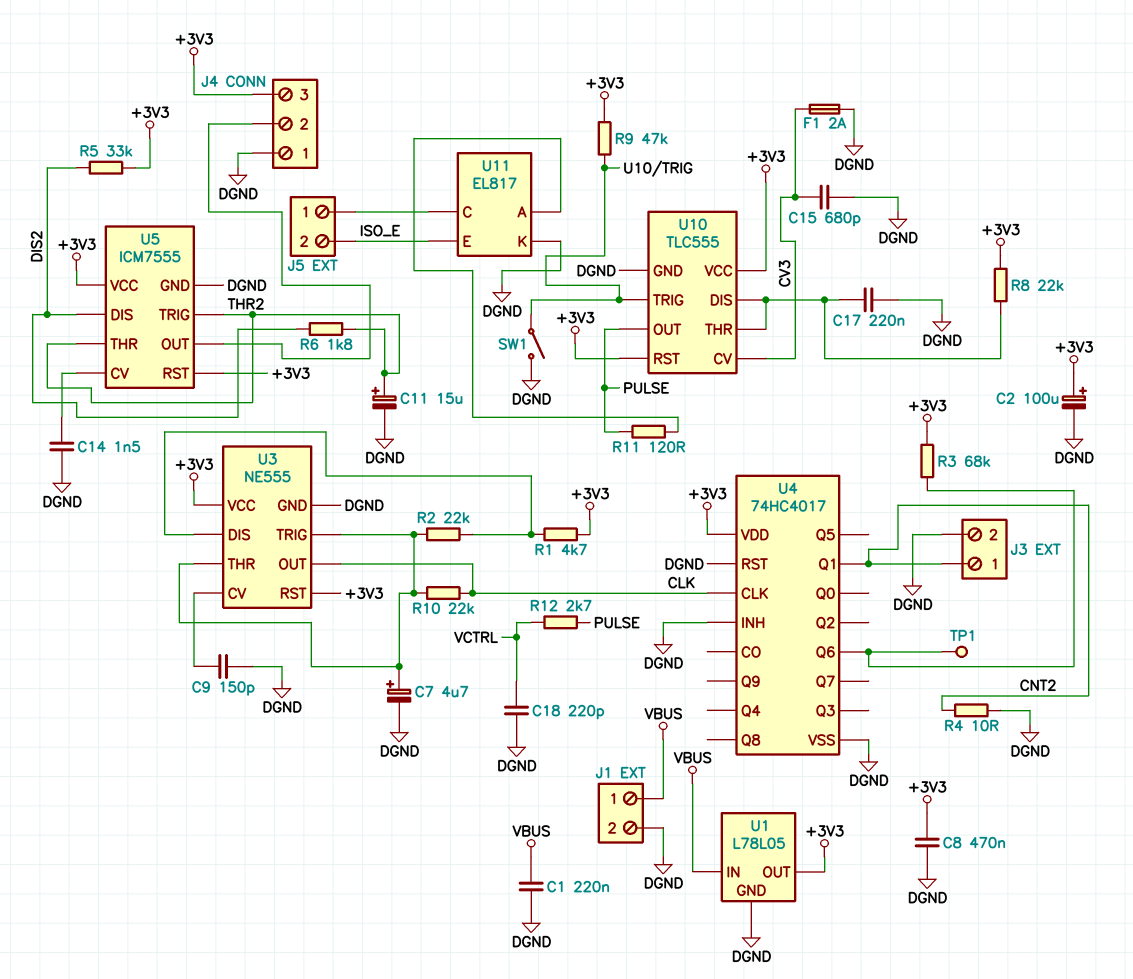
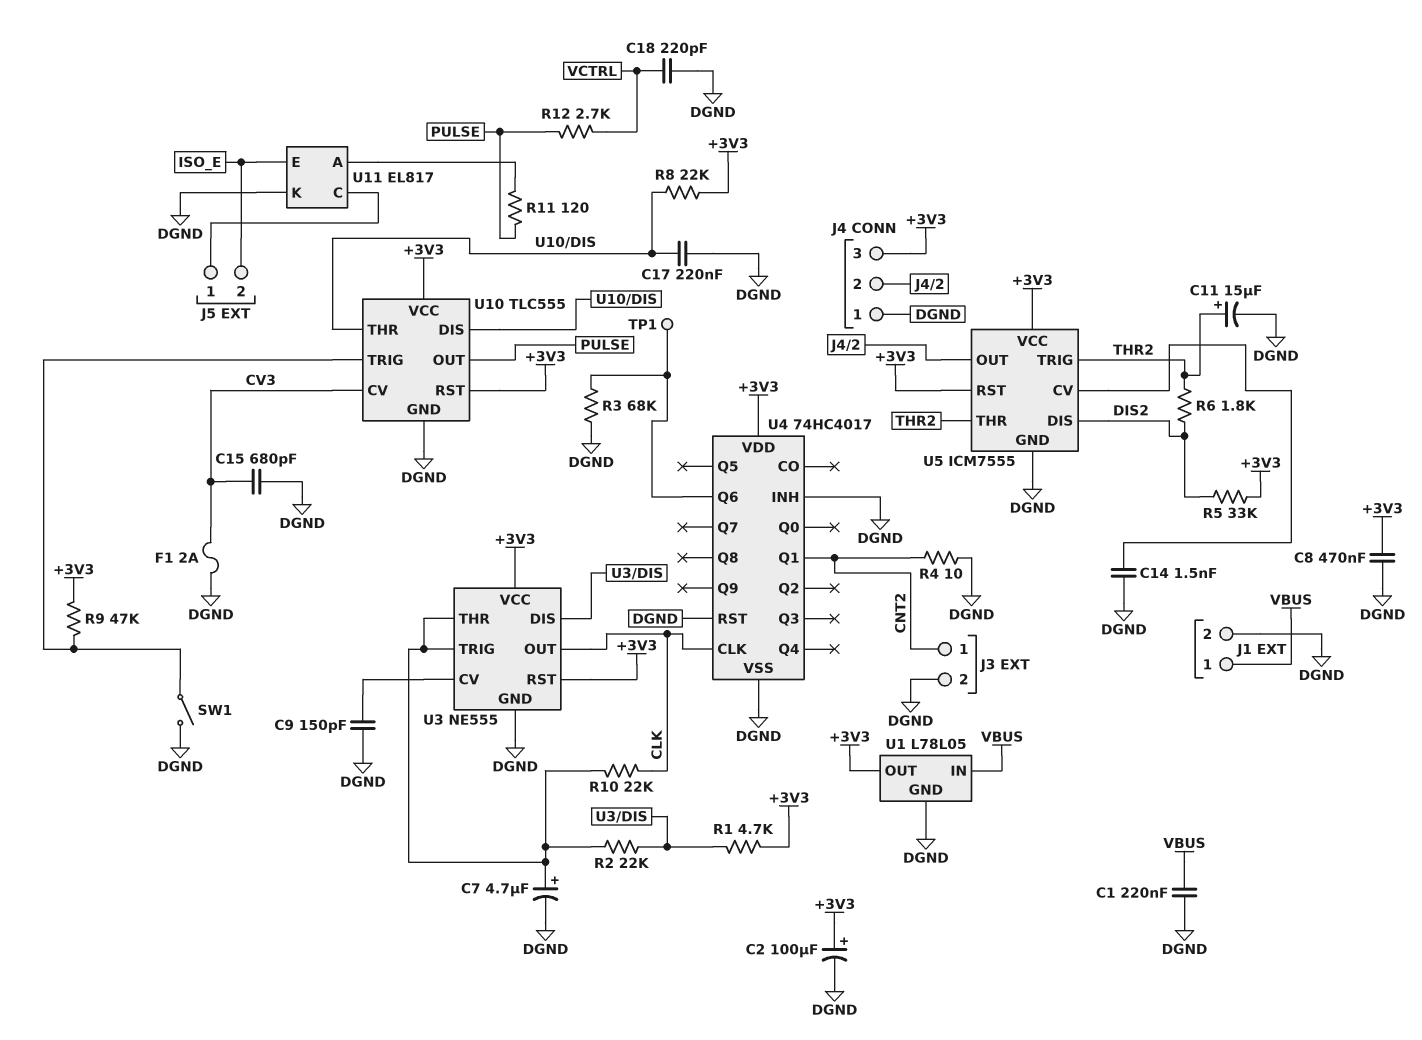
R3: 68k (+3V3, U4/Q6) -> 68k (DGND, U4/Q6)

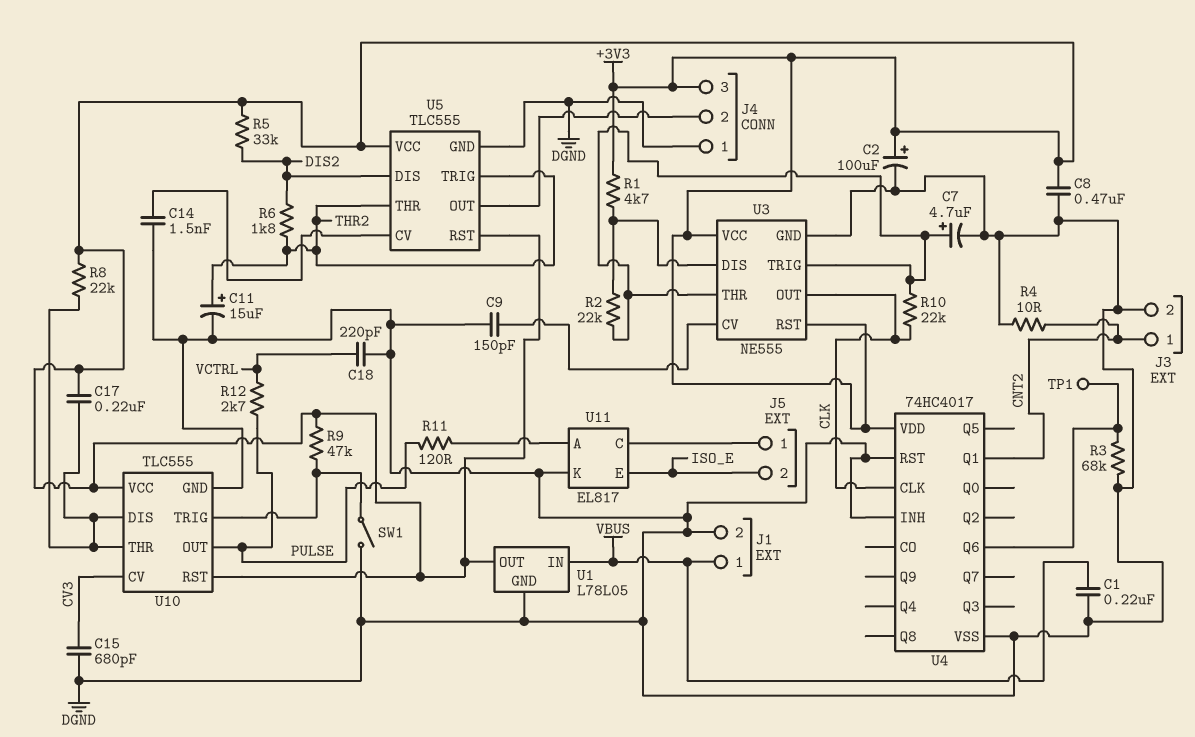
C17: 220nF (DGND, U10/DIS) -> 220nF (+3V3, U10/DIS)
F1: 2A (CV3, DGND) -> none
U5: ICM7555 -> TLC555

